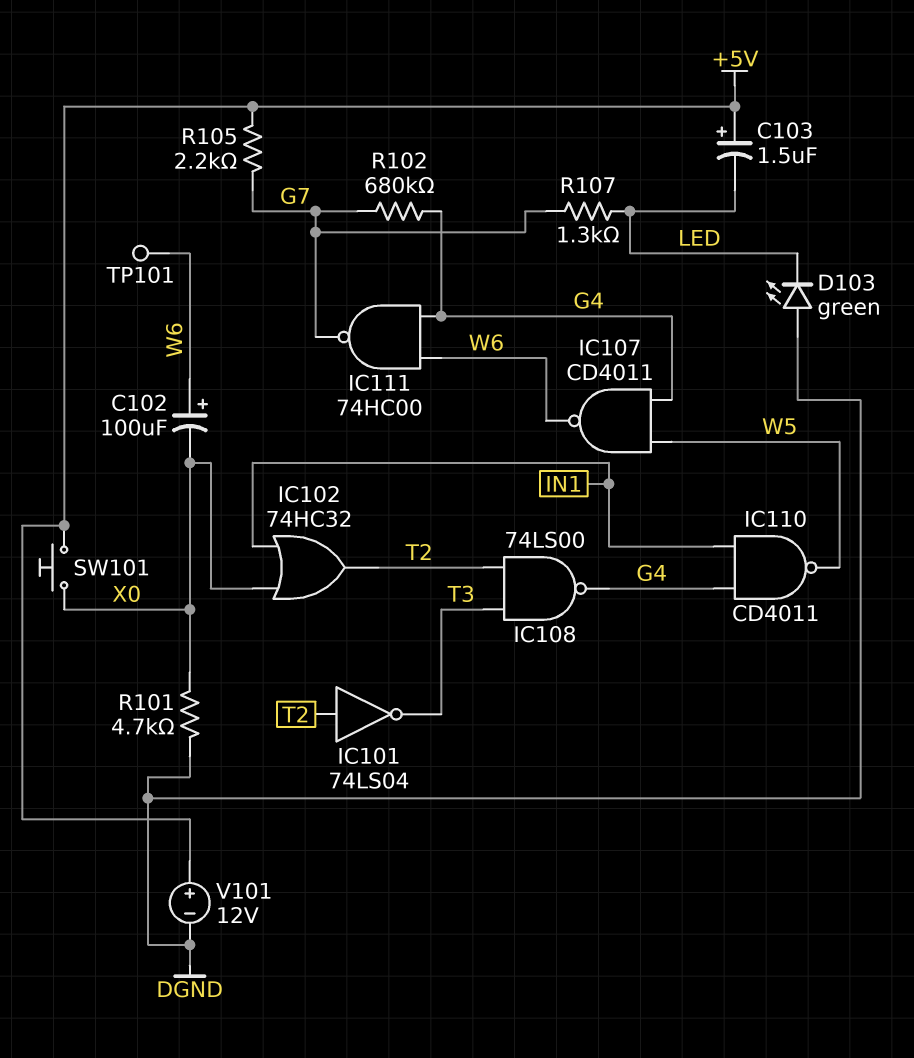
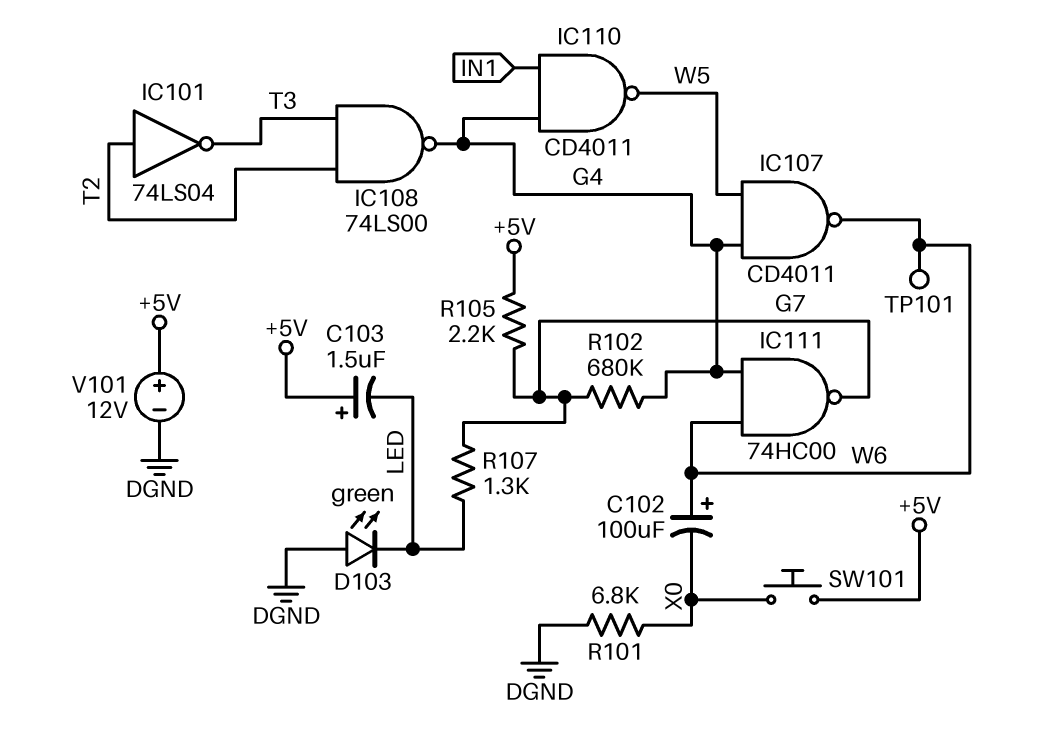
IC102: OR 74HC32 (in IN1, in X0, out T2) -> none
R101: 4.7k (DGND, X0) -> 6.8k (DGND, X0)

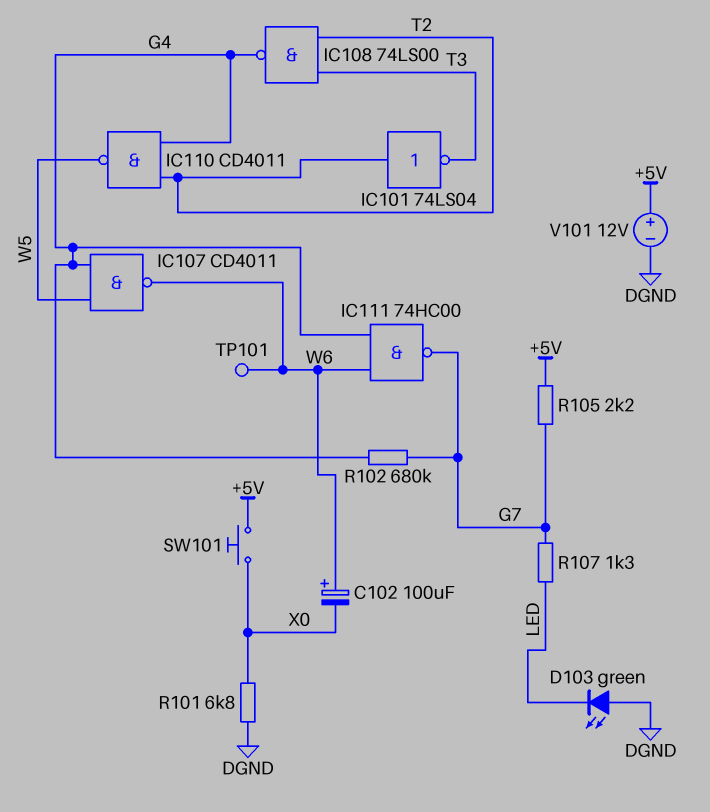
C103: 1.5uF (plus +5V, minus LED) -> none
IC110: NAND CD4011 (in G4, in IN1, out W5) -> NAND CD4011 (in G4, in T2, out W5)

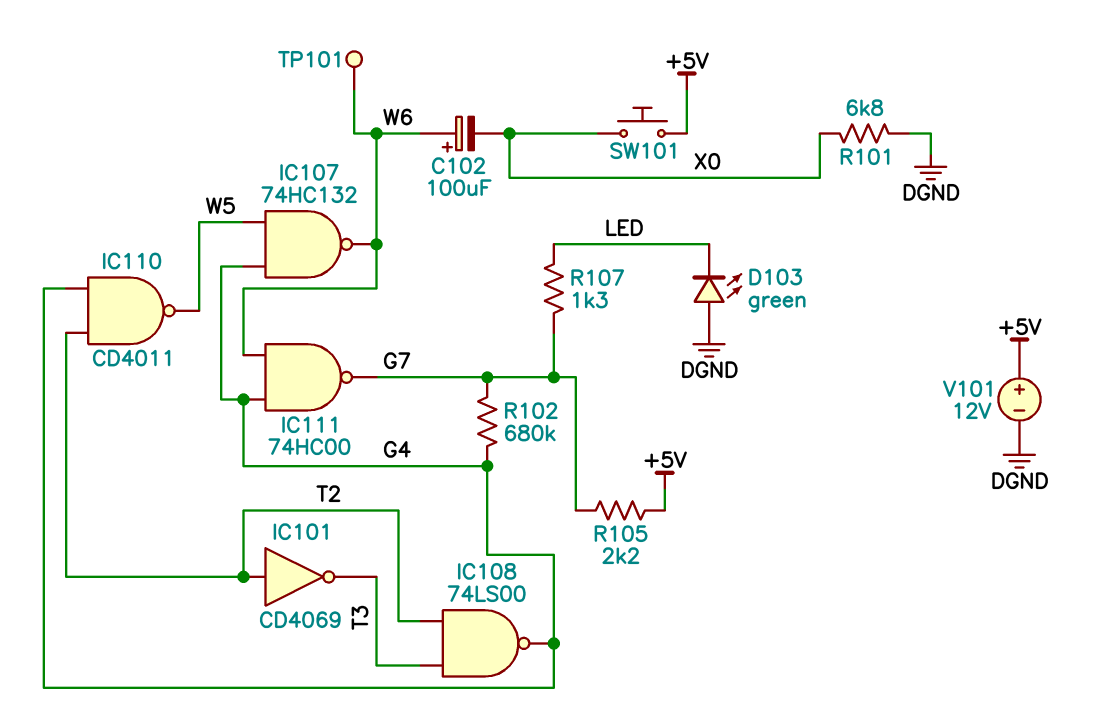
IC101: NOT 74LS04 (in T2, out T3) -> NOT CD4069 (in T2, out T3)
IC107: NAND CD4011 (in G4, in W5, out W6) -> NAND 74HC132 (in G4, in W5, out W6)

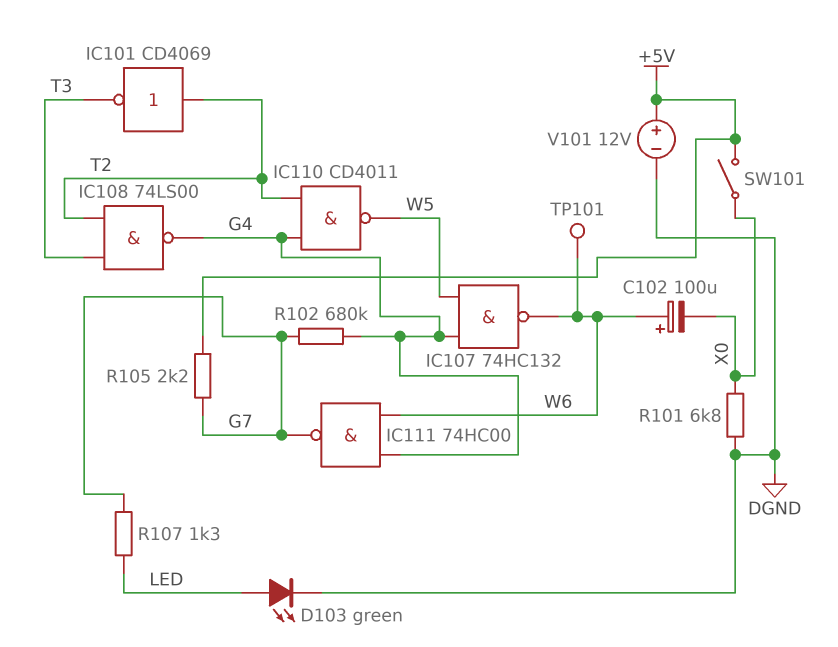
D103: LED green (A DGND, K LED) -> LED green (A LED, K DGND)
SW101: button (+5V, X0) -> switch (+5V, X0)

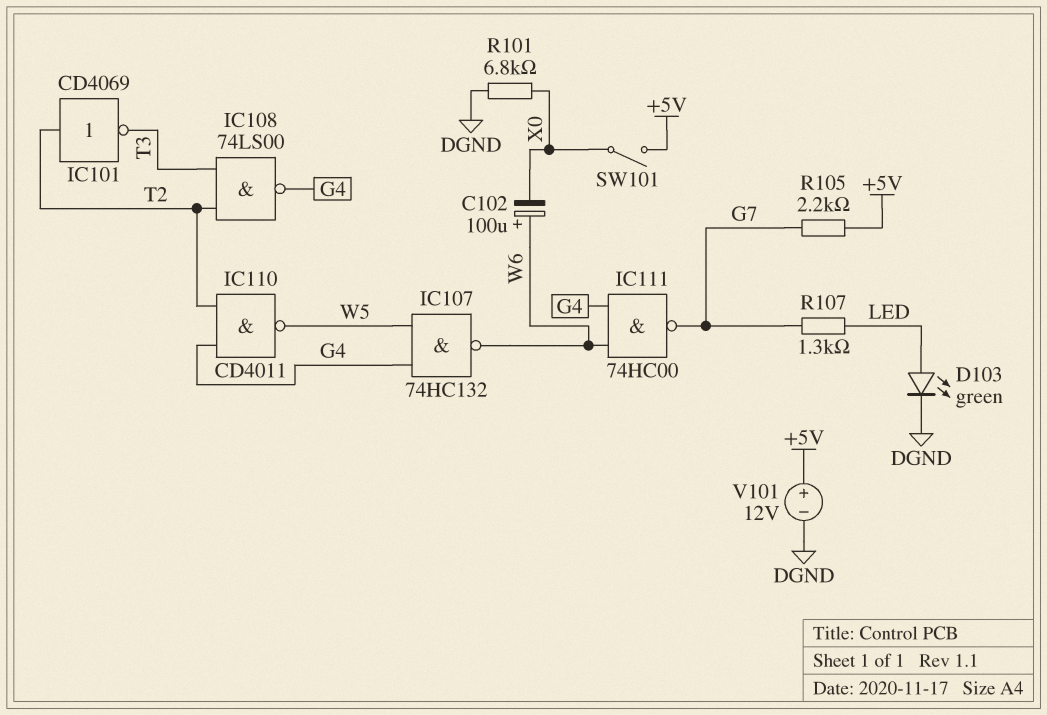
R102: 680k (G4, G7) -> none
TP101: test point (W6) -> none

